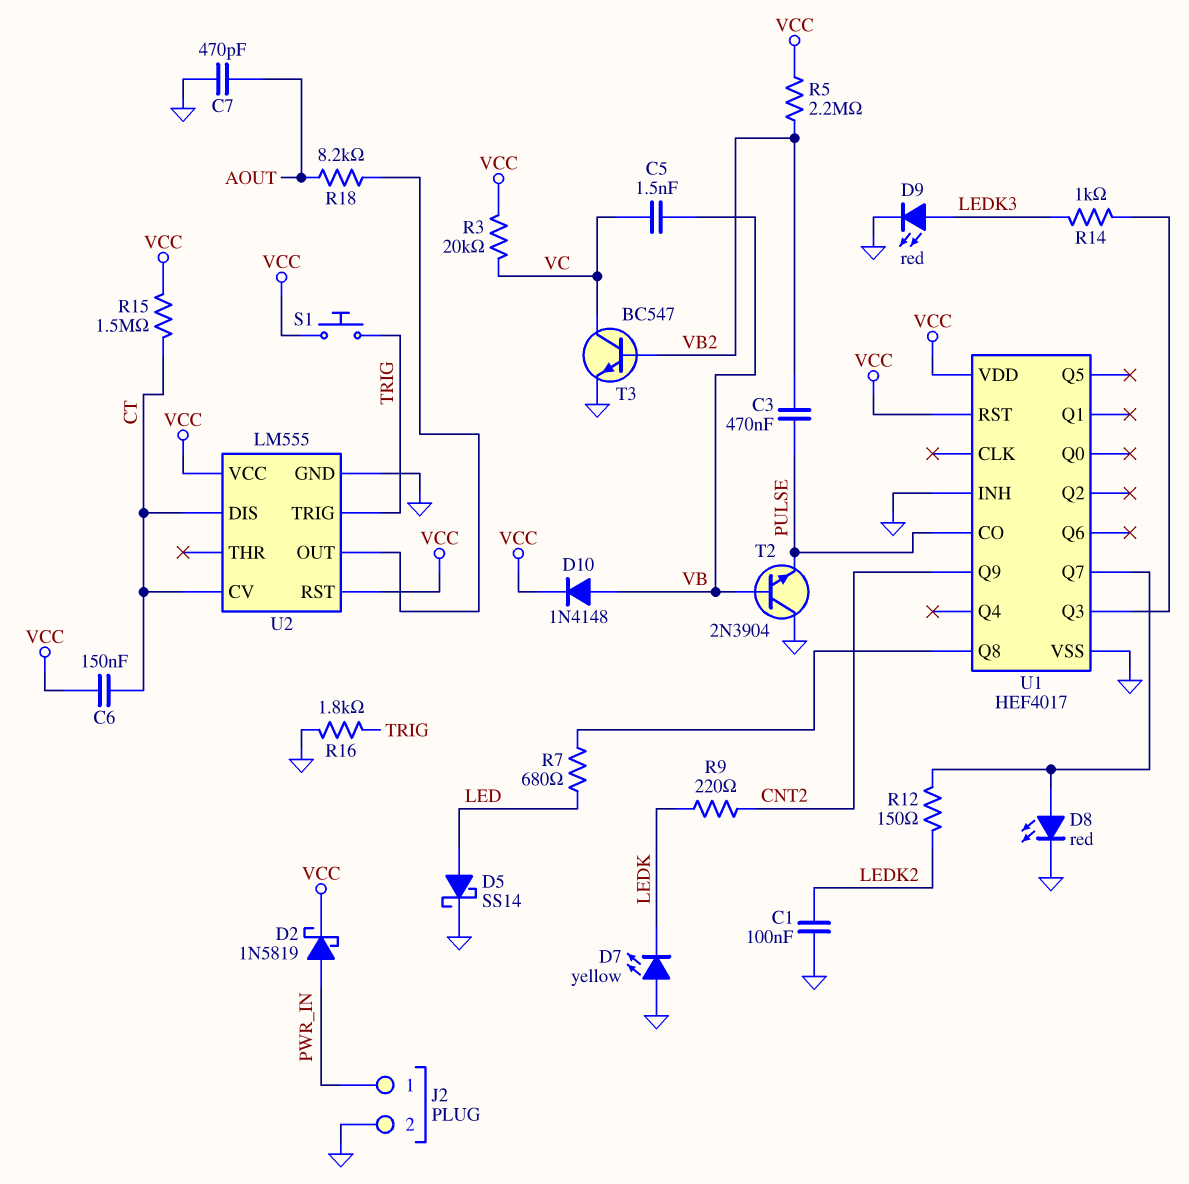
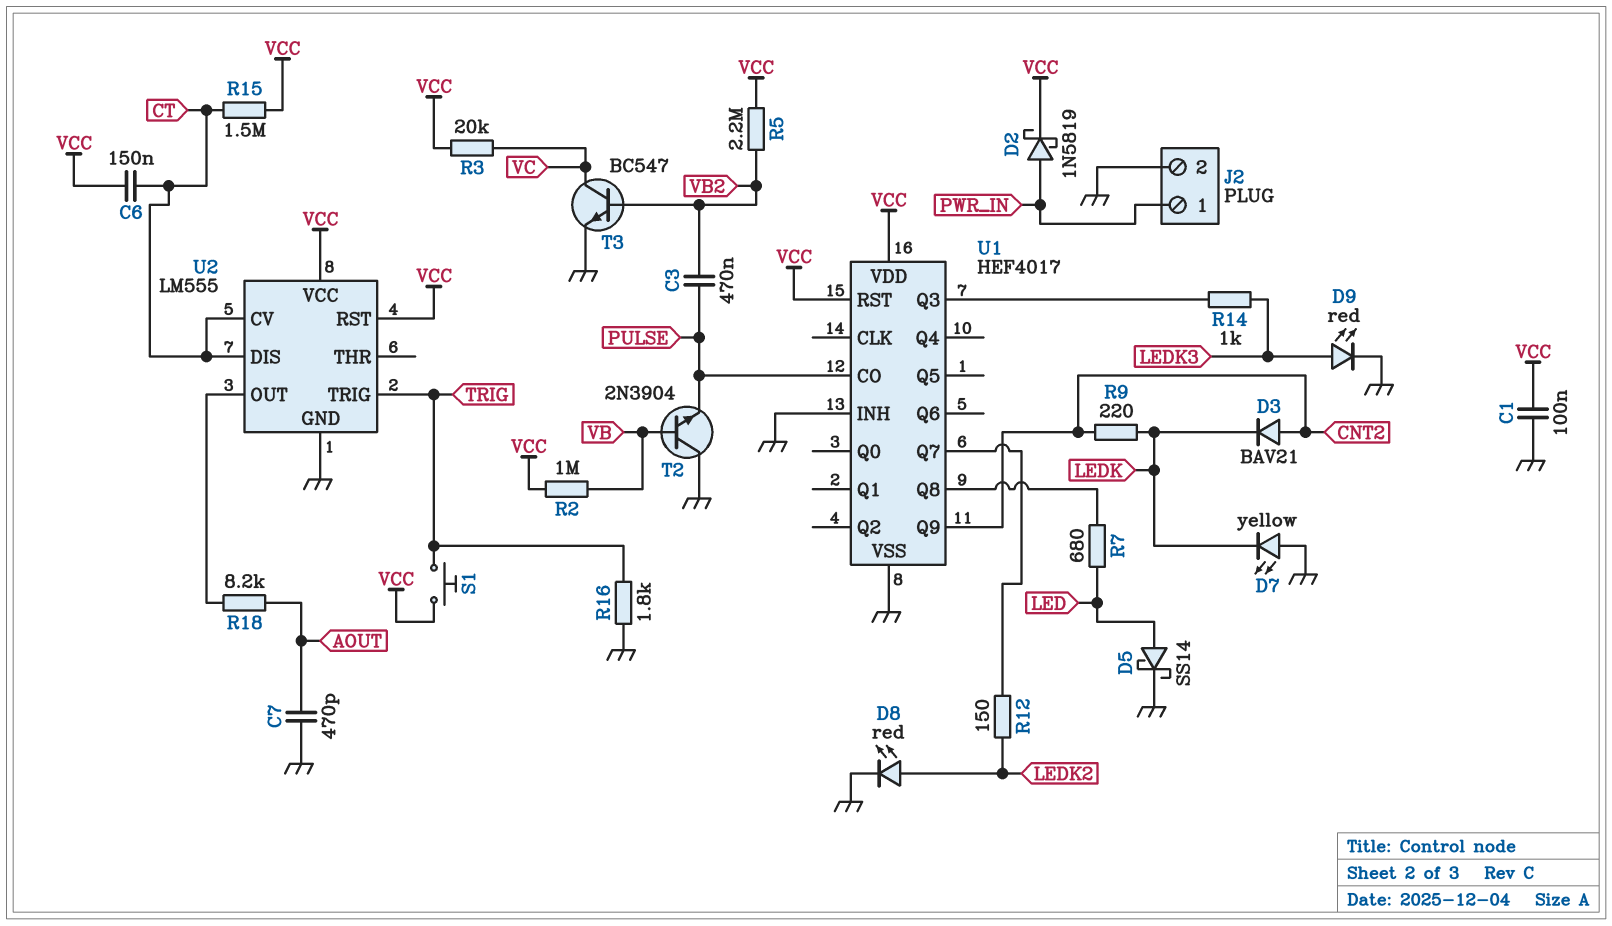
C1: 100nF (GND, LEDK2) -> 100nF (GND, VCC)
C5: 1.5nF (VB, VC) -> none
D3: none -> diode BAV21 (A CNT2, K LEDK)
D8: LED red (A U1/Q7, K GND) -> LED red (A LEDK2, K GND)
D10: diode 1N4148 (A VB, K VCC) -> none
R2: none -> 1M (VB, VCC)

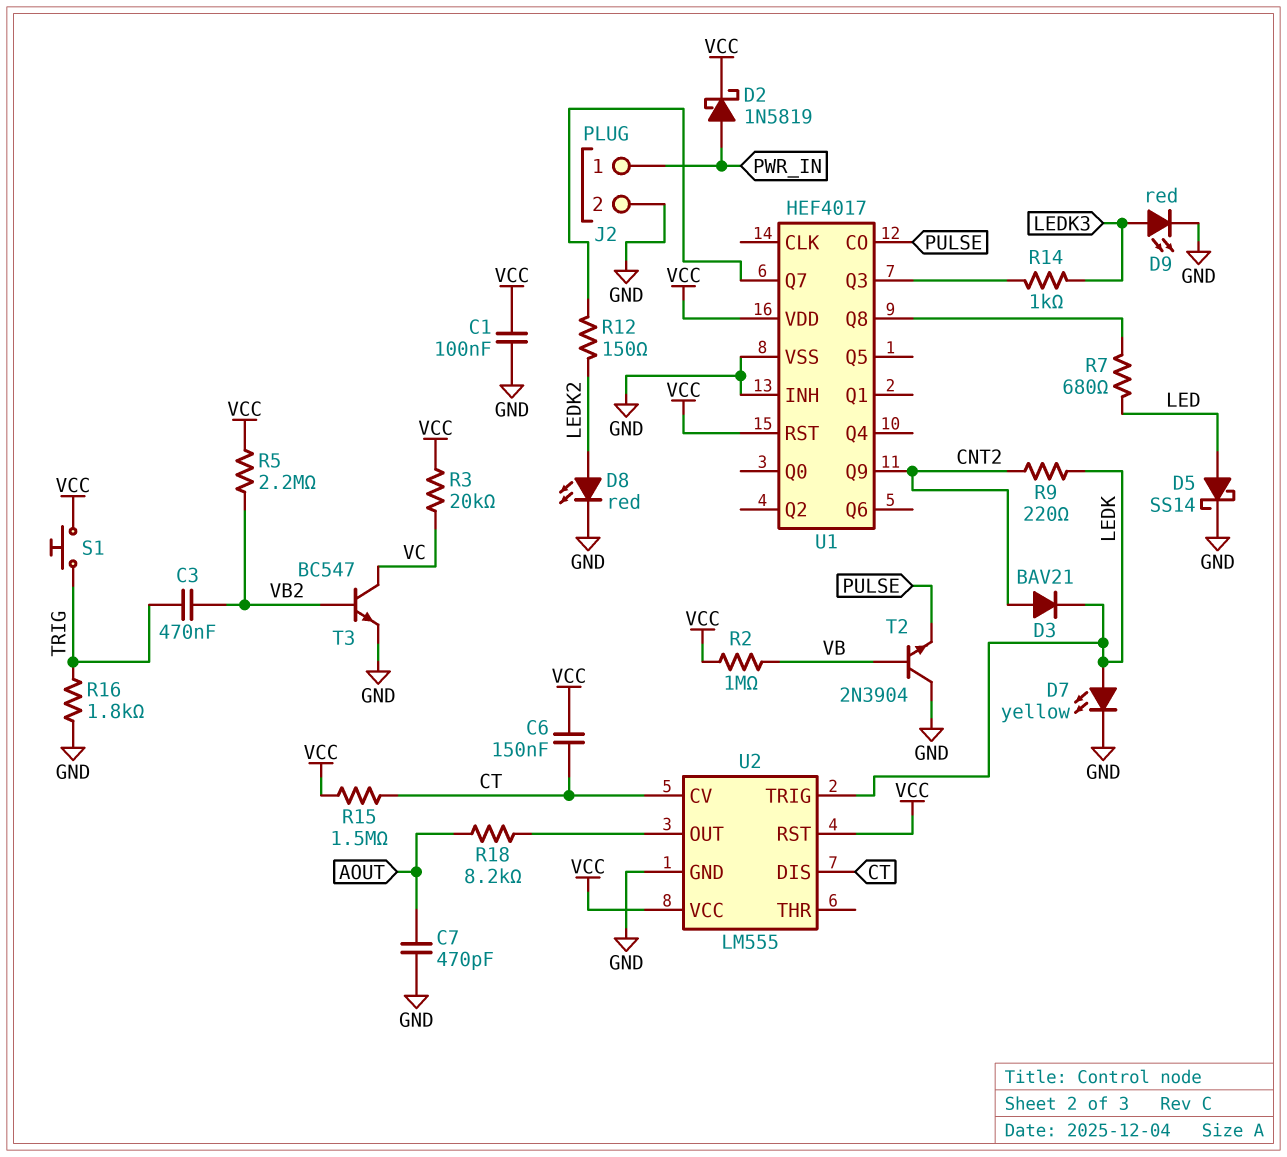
C3: 470nF (PULSE, VB2) -> 470nF (TRIG, VB2)
D7: LED yellow (A GND, K LEDK) -> LED yellow (A LEDK, K GND)
U2 pin TRIG: TRIG -> LEDK

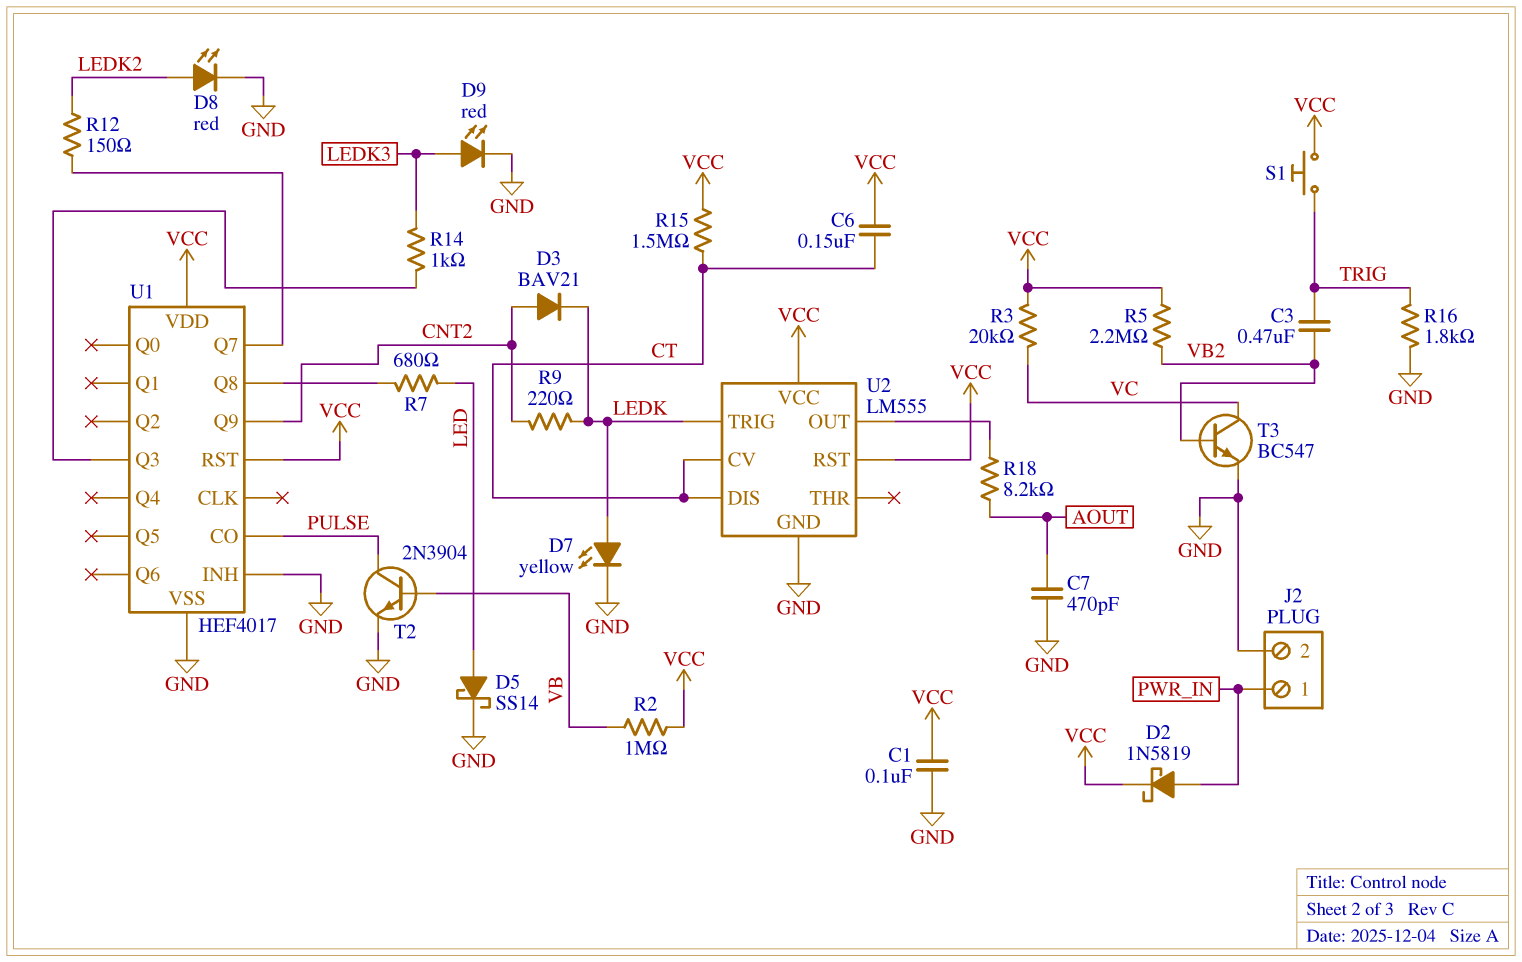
T2: NPN 2N3904 (B VB, C GND, E PULSE) -> NPN 2N3904 (B VB, C PULSE, E GND)

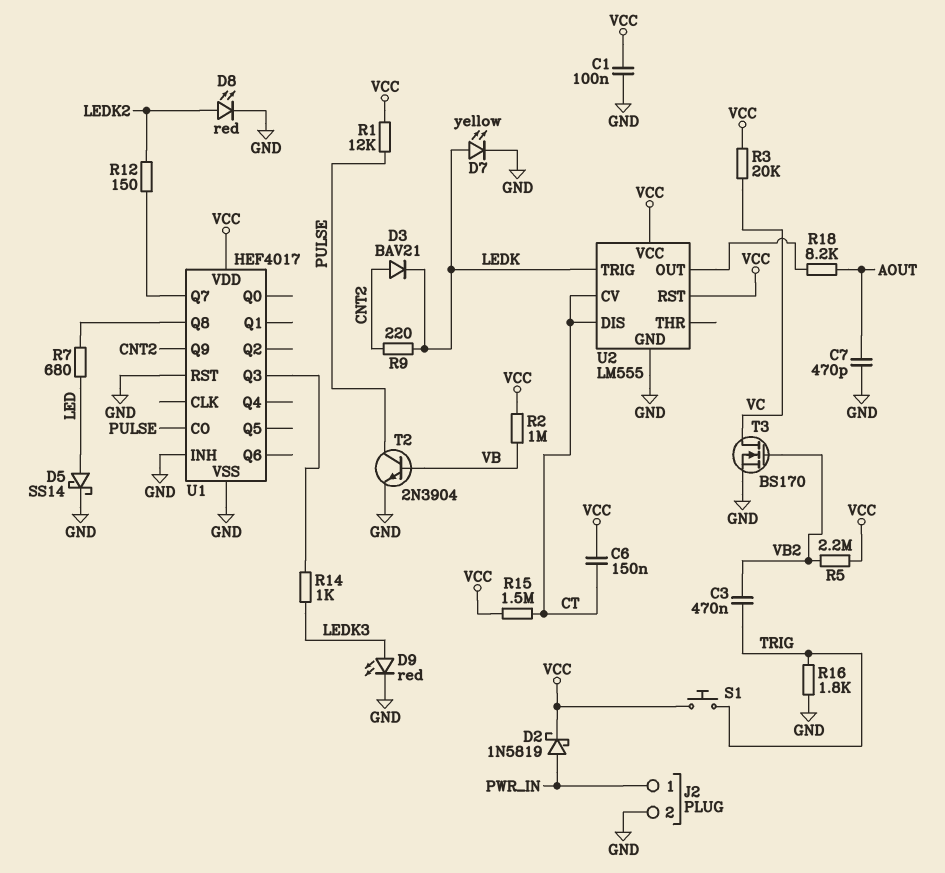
R1: none -> 12k (PULSE, VCC)
T3: NPN BC547 (B VB2, C VC, E GND) -> NMOS BS170 (G VB2, D VC, S GND)
U1 pin RST: VCC -> GND

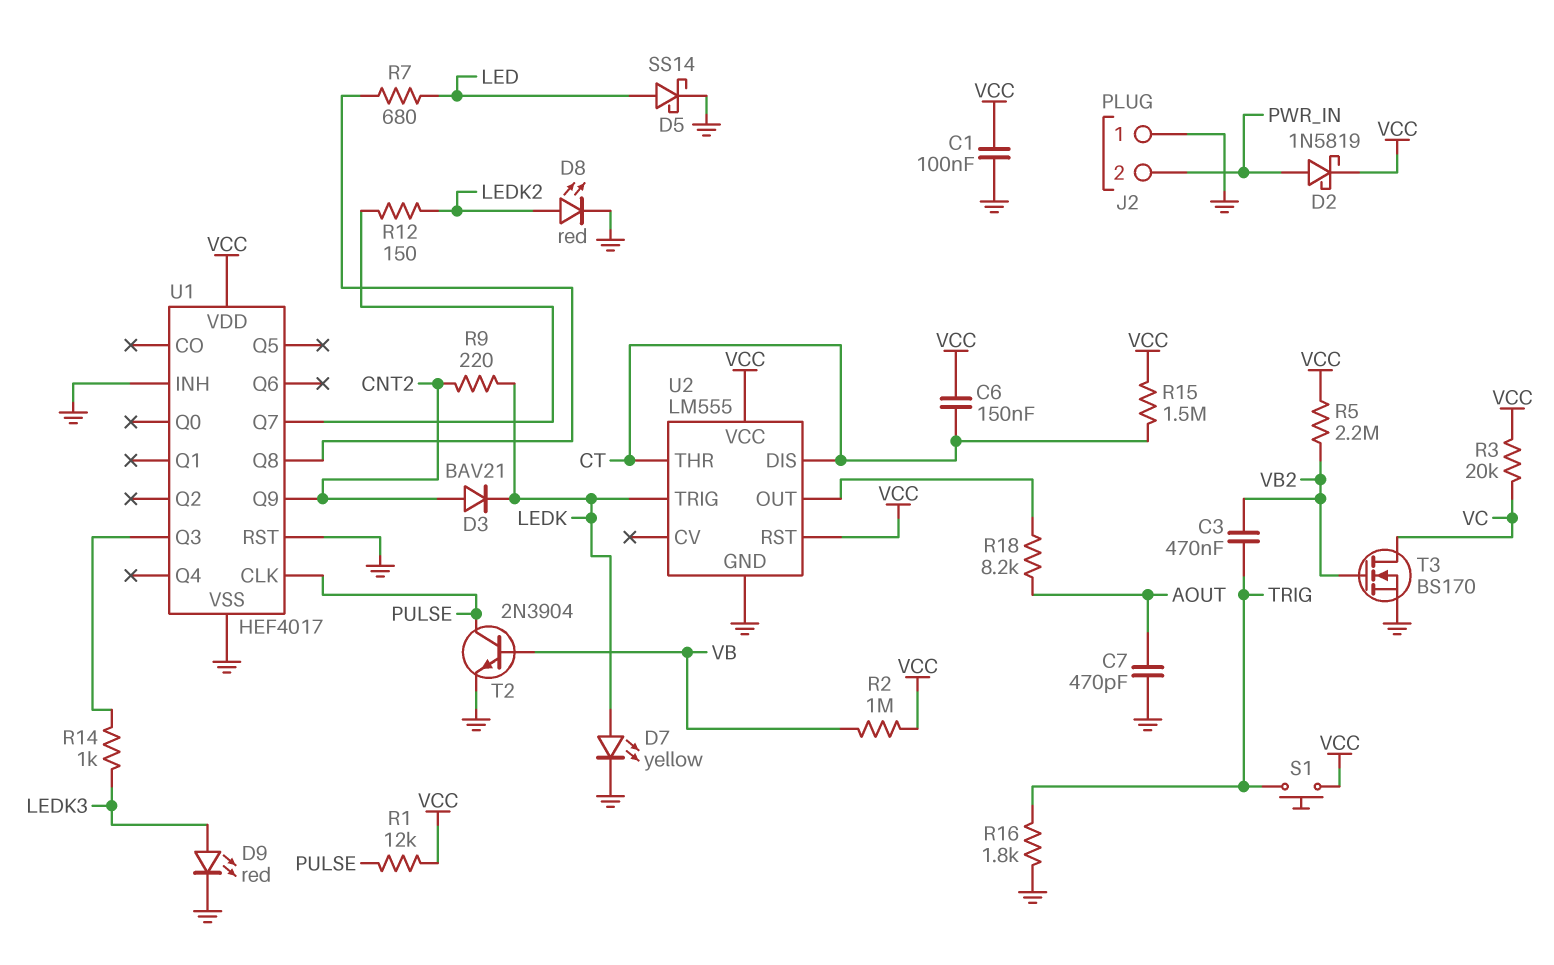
J2 pin 1: PWR_IN -> GND
J2 pin 2: GND -> PWR_IN
U1 pin CLK: none -> PULSE
U1 pin CO: PULSE -> none
U2 pin CV: CT -> none
U2 pin THR: none -> CT

